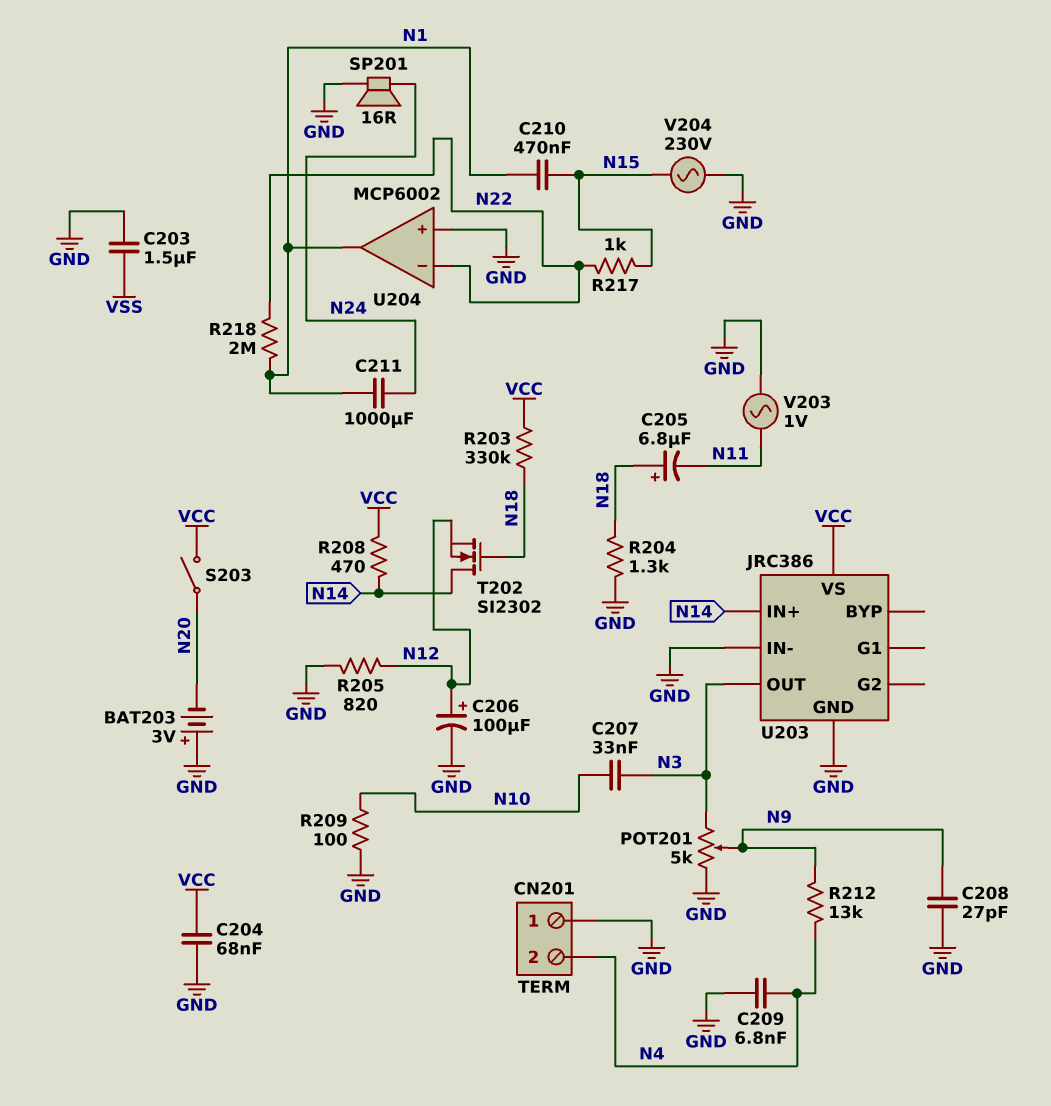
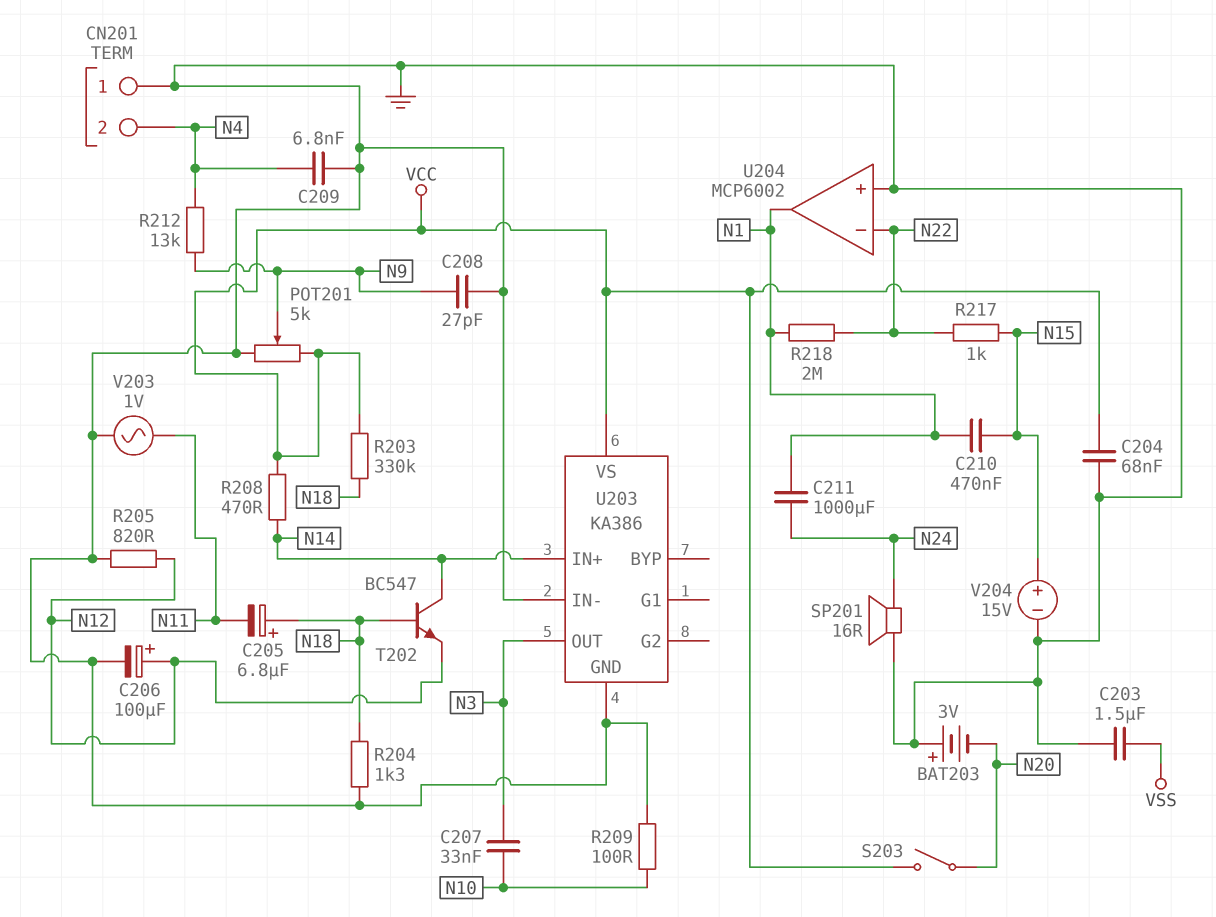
POT201: 5k (GND, N3, wiper N9) -> 5k (GND, VCC, wiper N9)
T202: NMOS SI2302 (G N18, D N14, S N12) -> NPN BC547 (B N18, C N14, E N12)
U203: JRC386 -> KA386
V204: AC 230V (GND, N15) -> 15V (plus N15, minus GND)

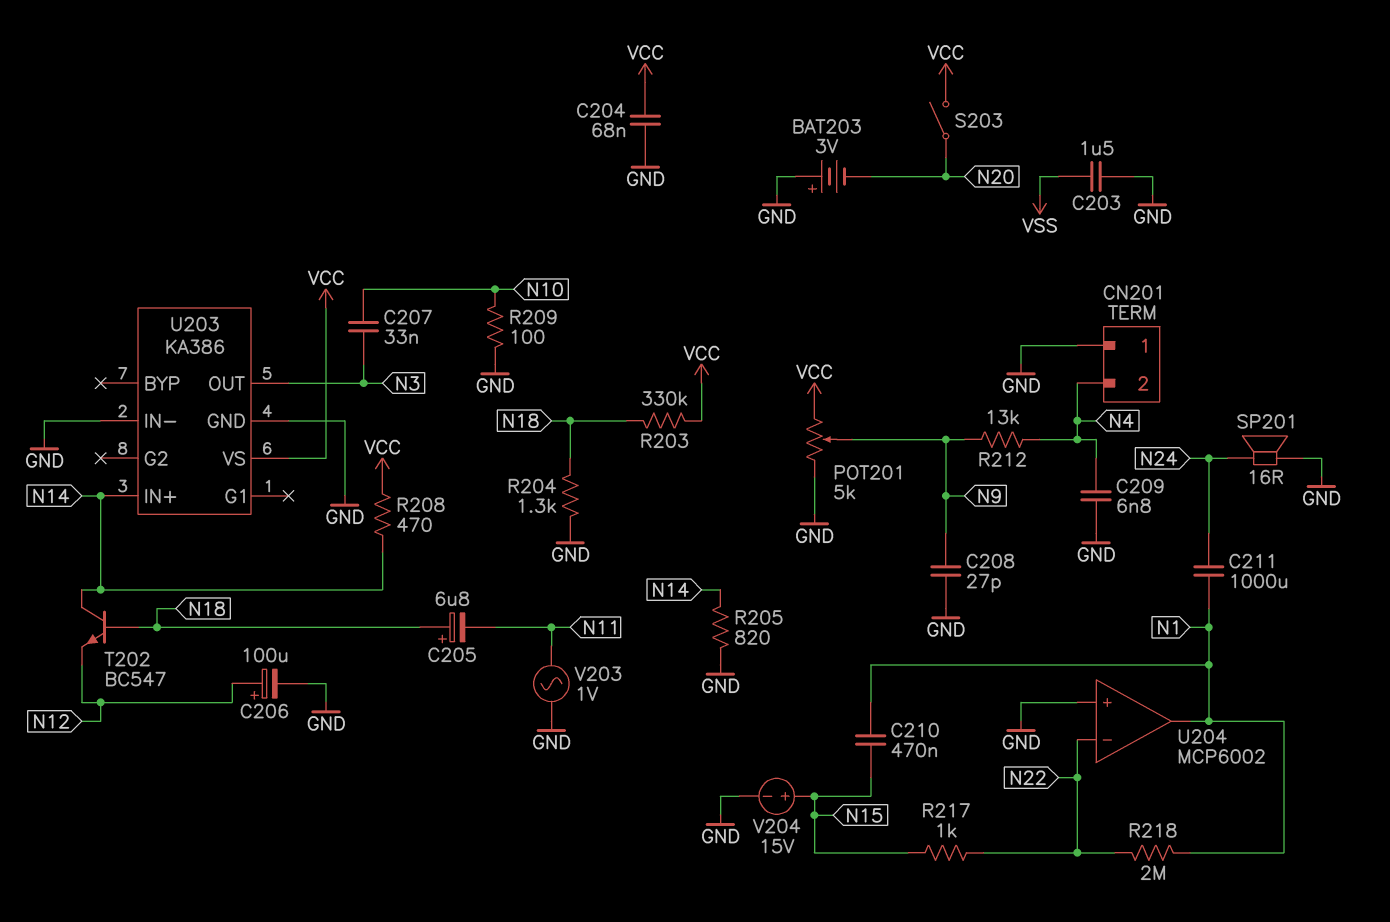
R205: 820 (GND, N12) -> 820 (GND, N14)

